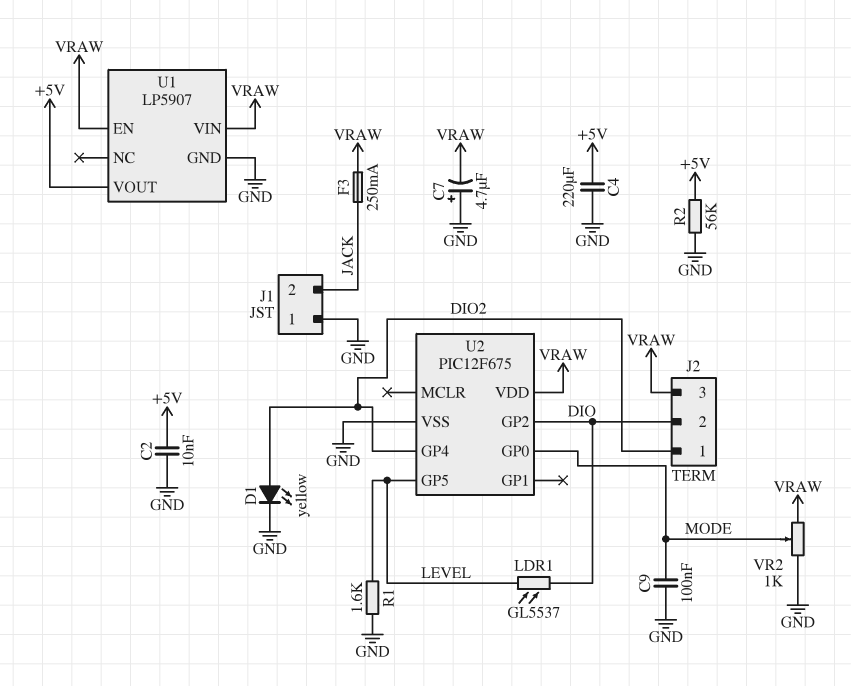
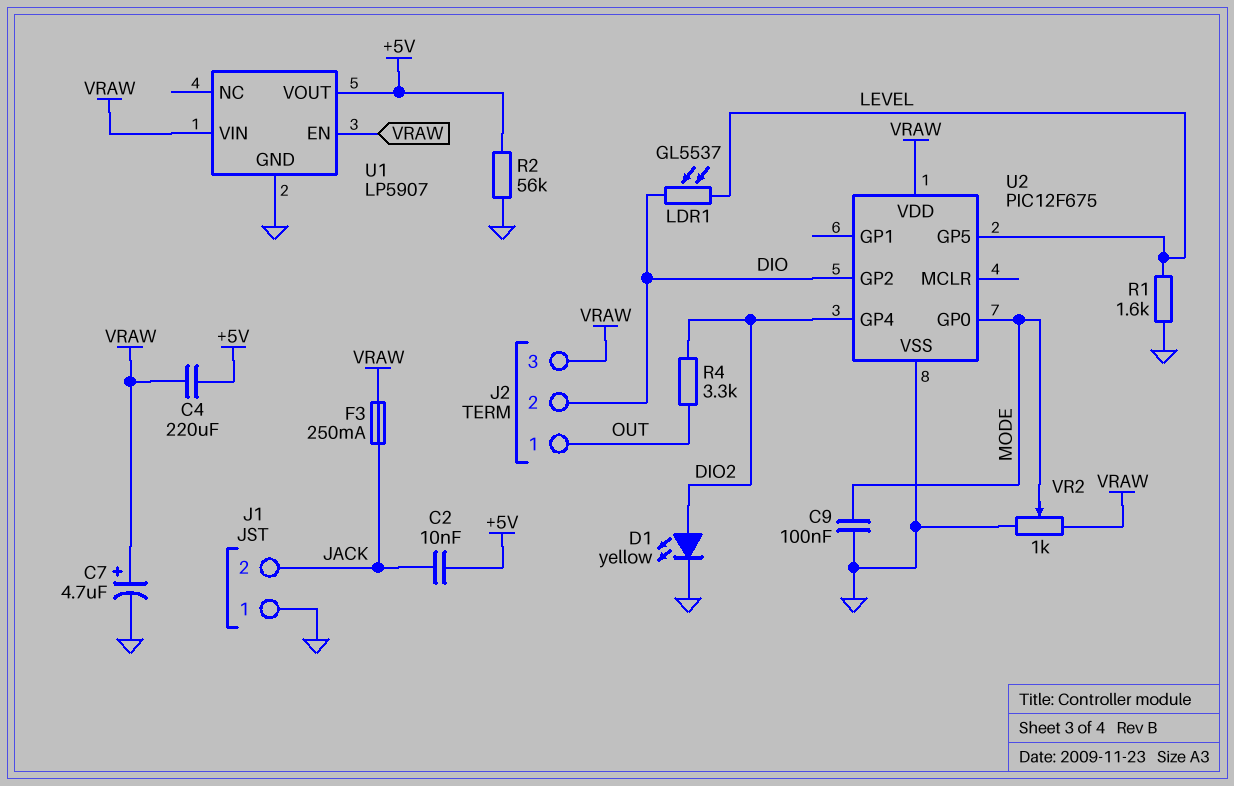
C2: 10nF (+5V, GND) -> 10nF (+5V, JACK)
C4: 220uF (+5V, GND) -> 220uF (+5V, VRAW)
C7: 4.7uF (plus GND, minus VRAW) -> 4.7uF (plus VRAW, minus GND)
J2 pin 1: DIO2 -> OUT
R4: none -> 3.3k (DIO2, OUT)

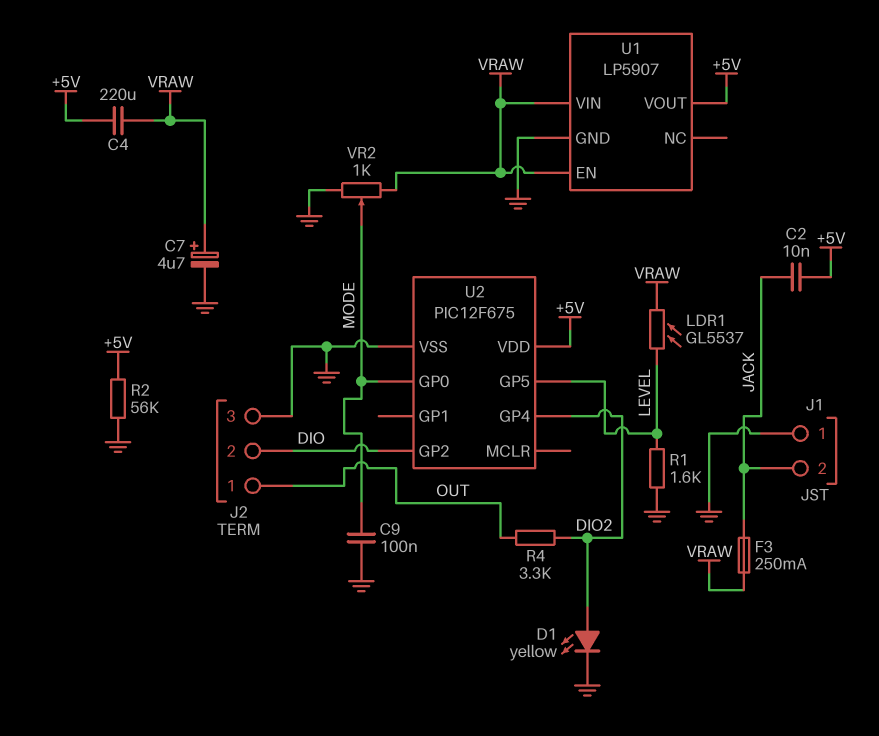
J2 pin 3: VRAW -> GND
LDR1: GL5537 (DIO, LEVEL) -> GL5537 (LEVEL, VRAW)
U2 pin VDD: VRAW -> +5V

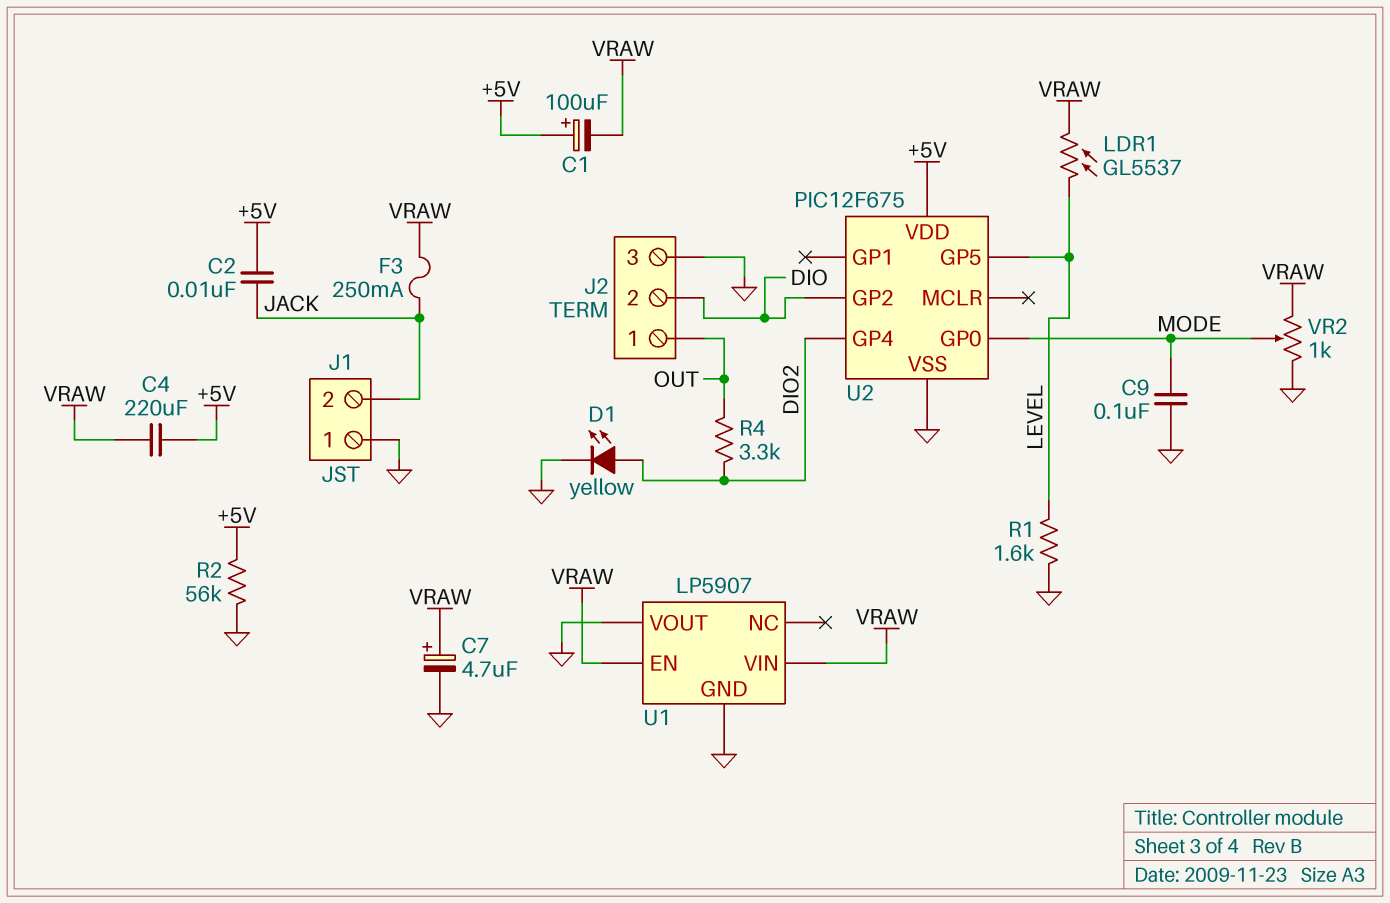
C1: none -> 100uF (plus +5V, minus VRAW)
U1 pin VOUT: +5V -> GND

